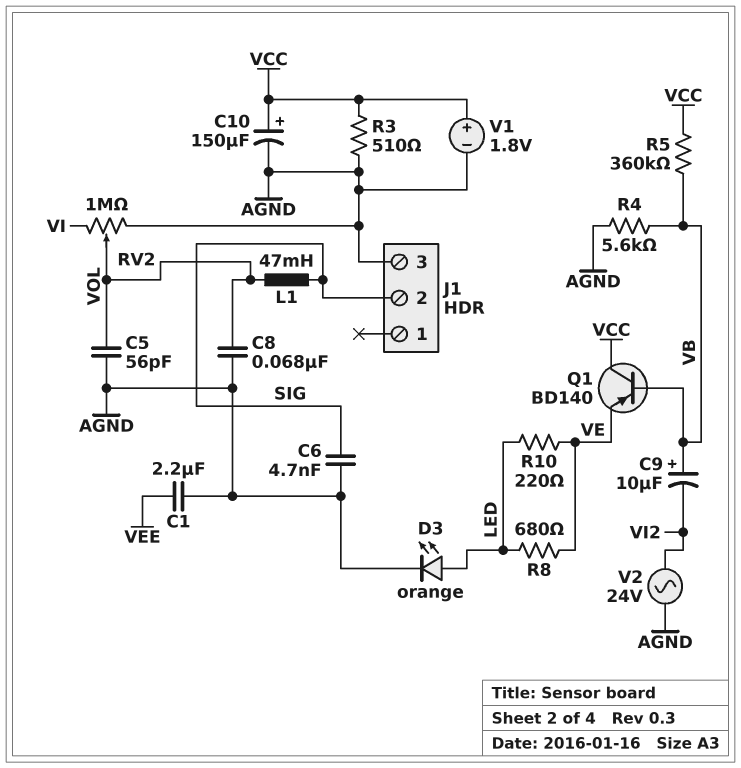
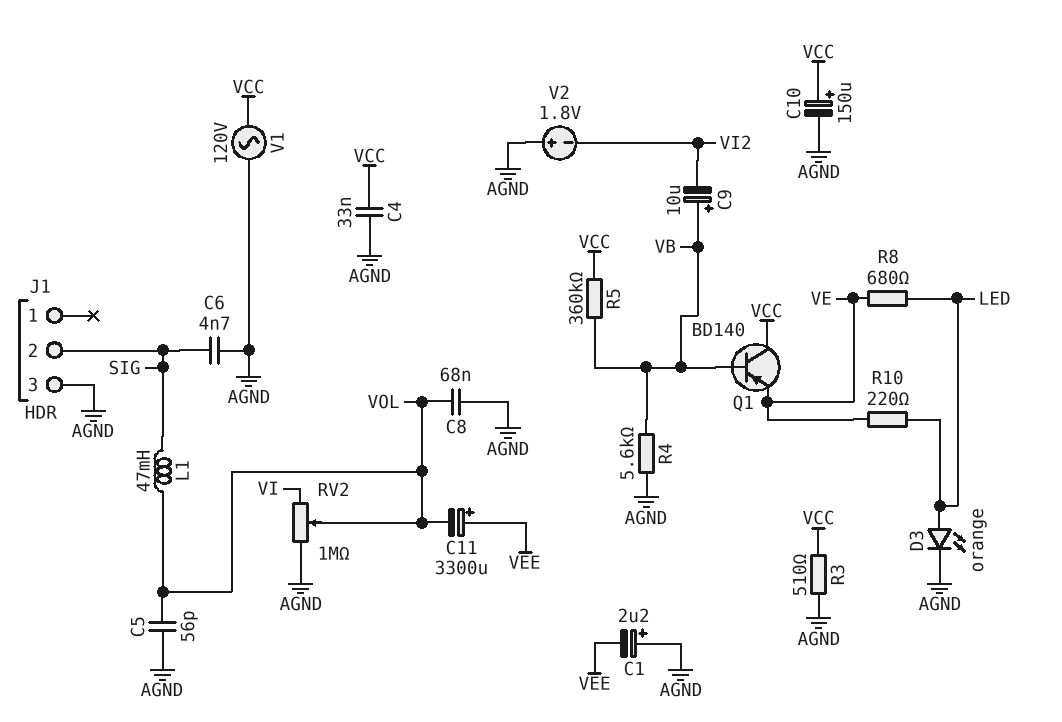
C1: 2.2uF (AGND, VEE) -> 2.2uF (plus AGND, minus VEE)
C4: none -> 33nF (AGND, VCC)
C11: none -> 3300uF (plus VEE, minus VOL)
V1: 1.8V (plus VCC, minus AGND) -> AC 120V (AGND, VCC)
V2: AC 24V (AGND, VI2) -> 1.8V (plus AGND, minus VI2)

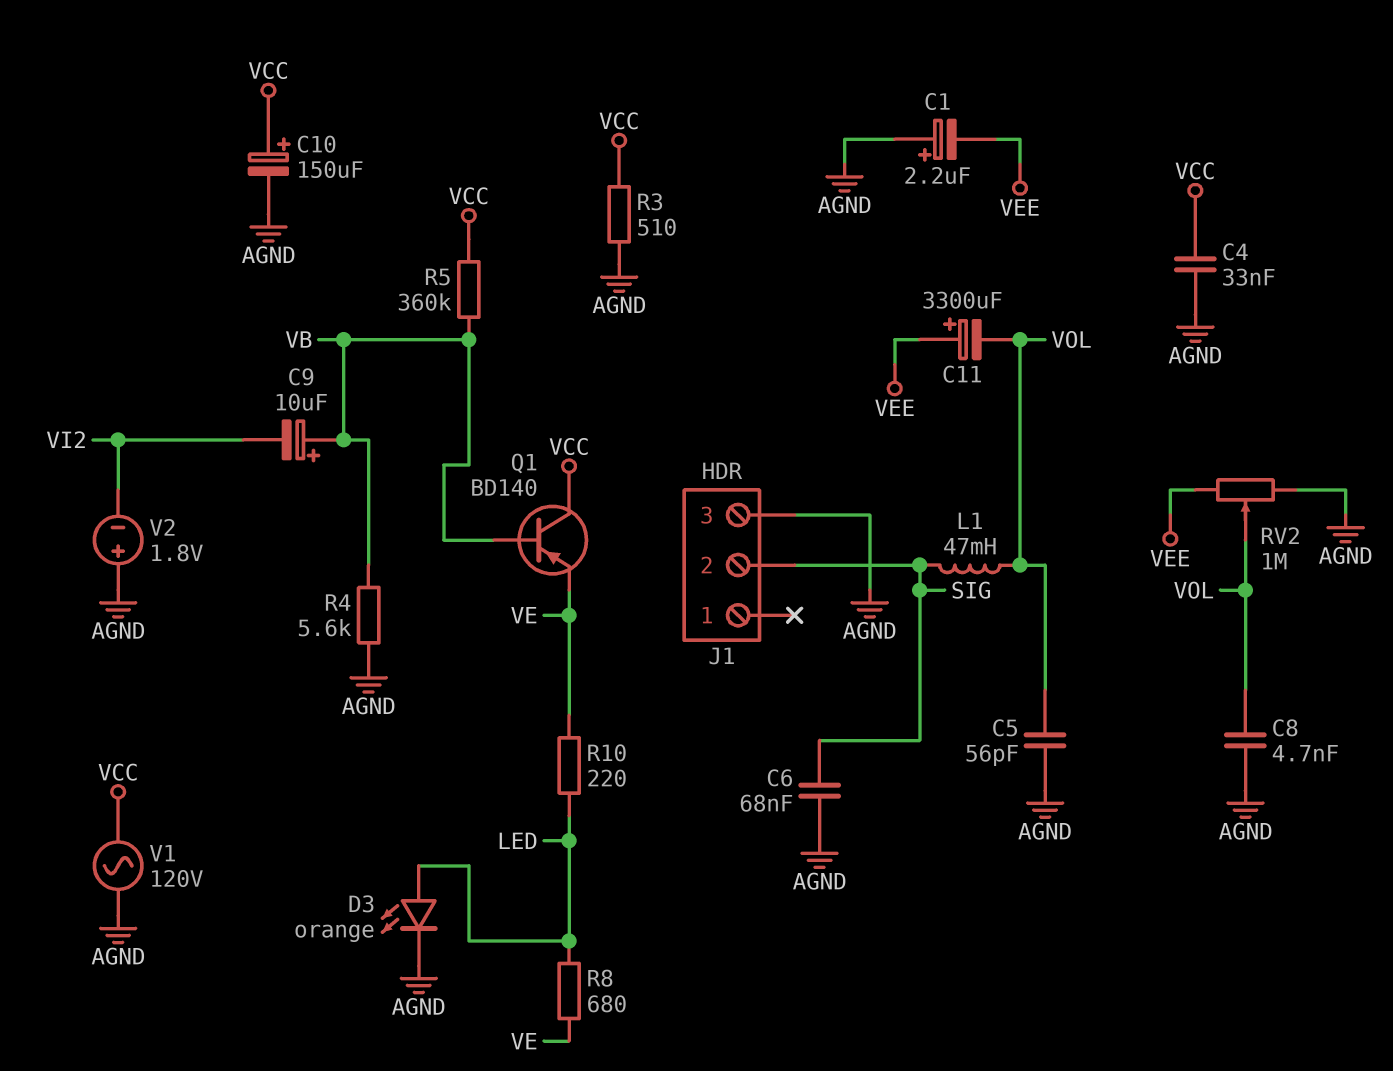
C6: 4.7nF (AGND, SIG) -> 68nF (AGND, SIG)
C8: 68nF (AGND, VOL) -> 4.7nF (AGND, VOL)
RV2: 1M (AGND, VI, wiper VOL) -> 1M (AGND, VEE, wiper VOL)

